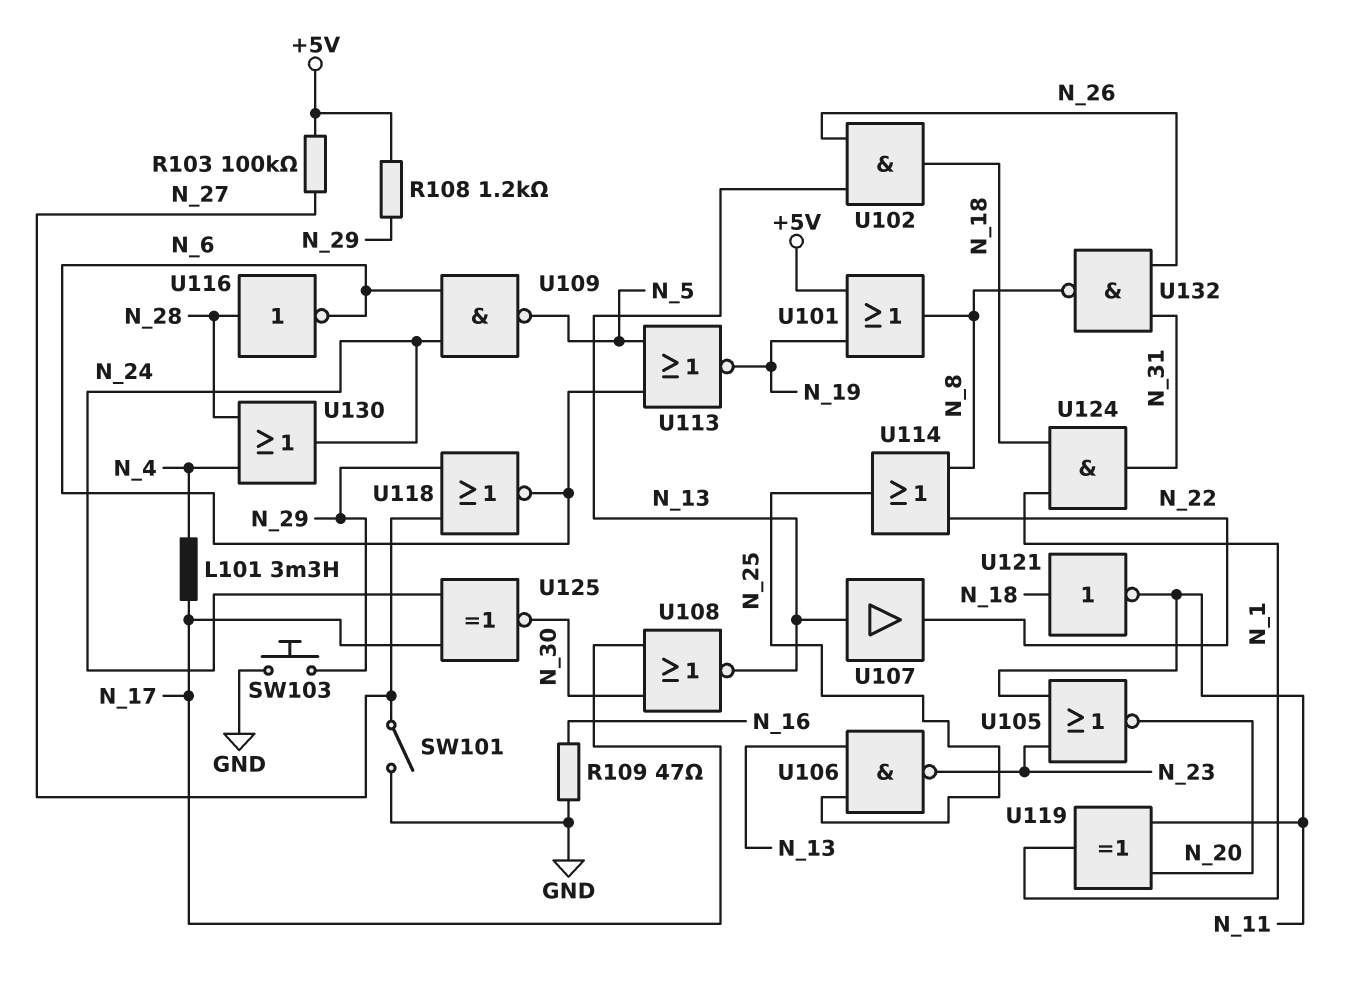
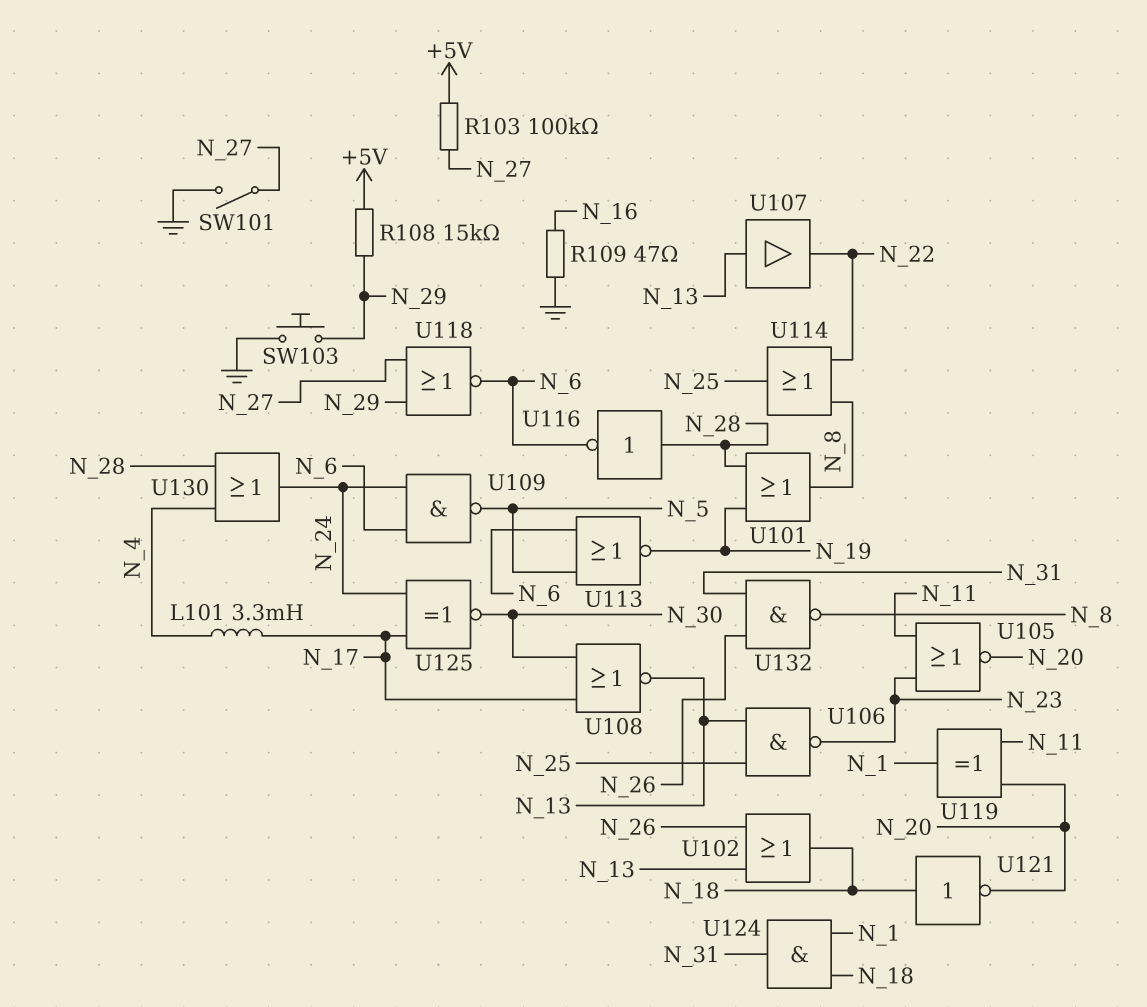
R108: 1.2k (+5V, N_29) -> 15k (+5V, N_29)
U101: OR (in +5V, in N_19, out N_8) -> OR (in N_19, in N_28, out N_8)
U102: AND (in N_13, in N_26, out N_18) -> OR (in N_13, in N_26, out N_18)
U121: NOT (in N_18, out N_11) -> NOT (in N_18, out N_20)

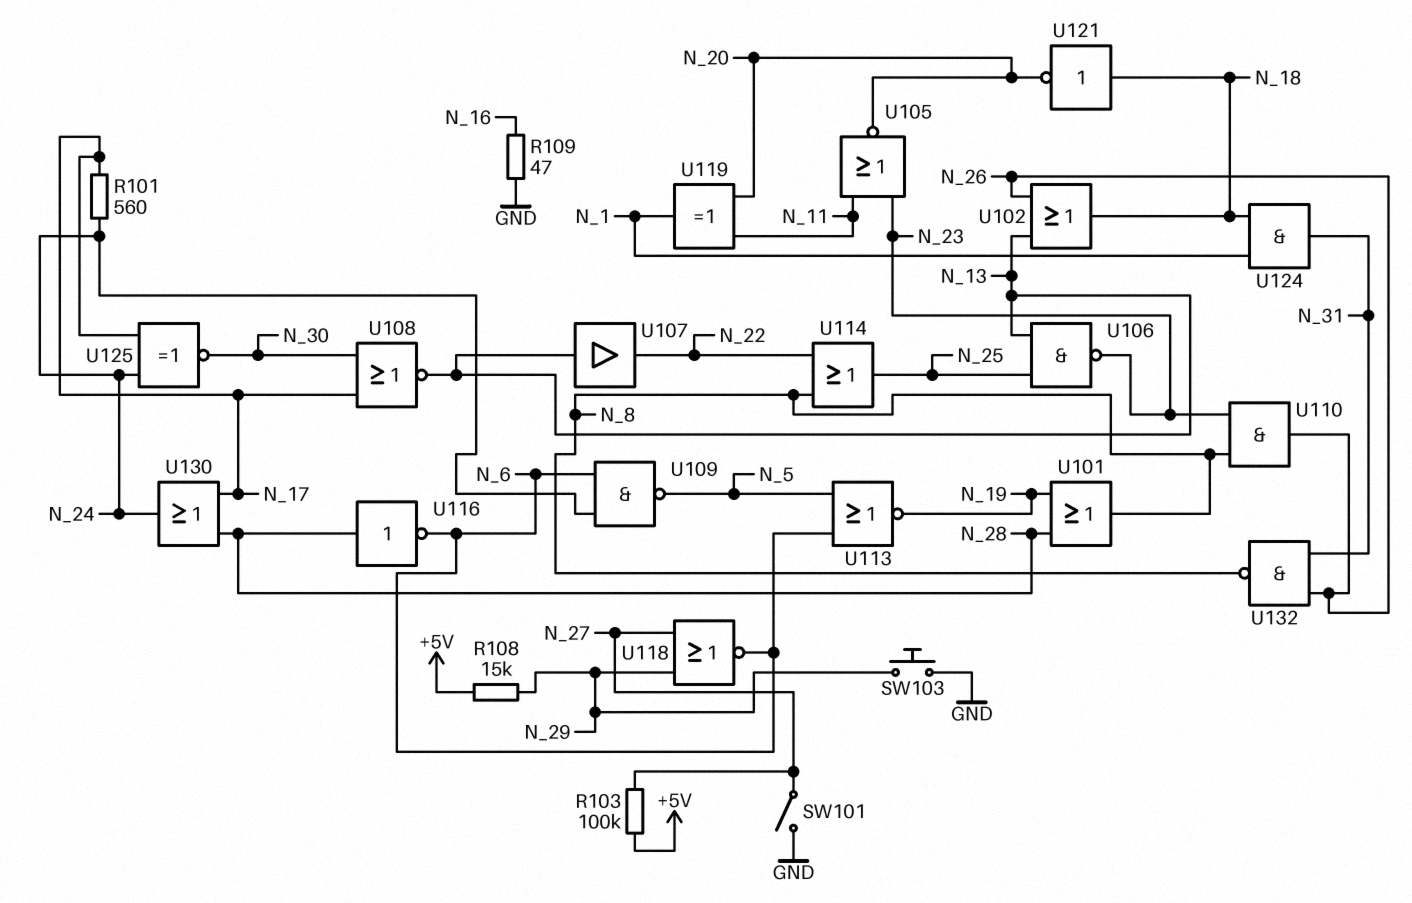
L101: 3.3mH (N_4, N_17) -> none
R101: none -> 560 (N_17, N_24)
U110: none -> AND (in N_8, in N_23, out N_26)
U130: OR (in N_4, in N_28, out N_24) -> OR (in N_17, in N_28, out N_24)

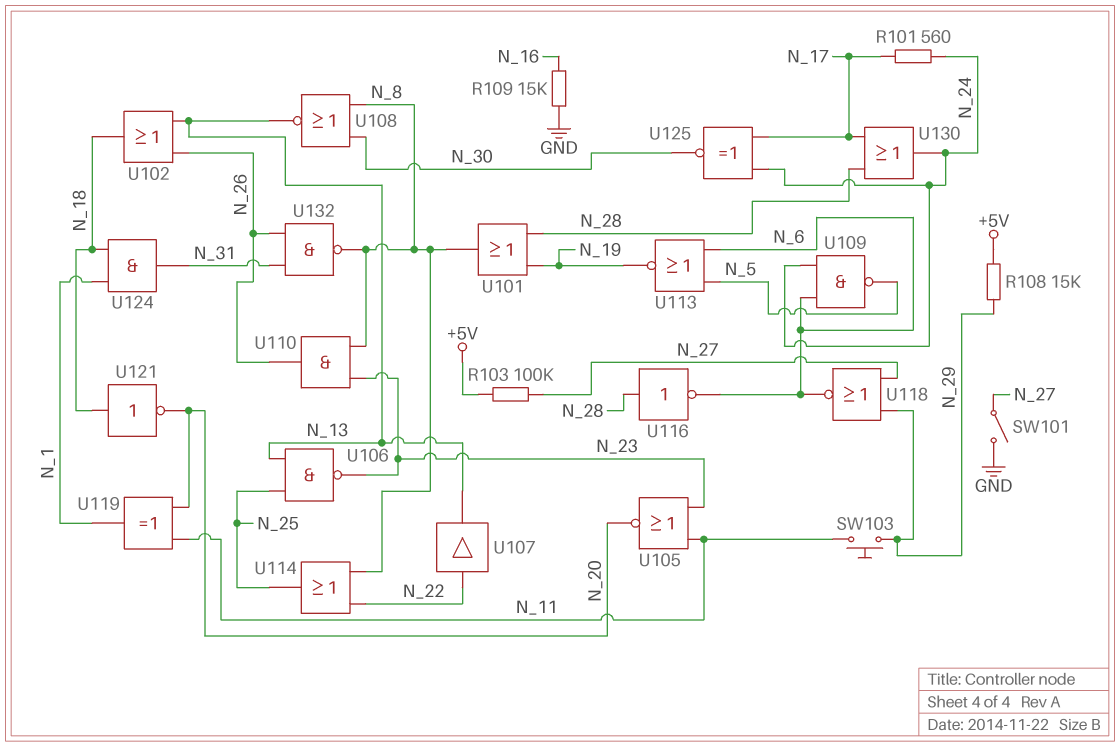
R109: 47 (GND, N_16) -> 15k (GND, N_16)
SW103: button (GND, N_29) -> button (N_11, N_29)
U107: buffer (in N_13, out N_22) -> buffer (in N_22, out N_13)
U108: NOR (in N_17, in N_30, out N_13) -> NOR (in N_8, in N_30, out N_13)

